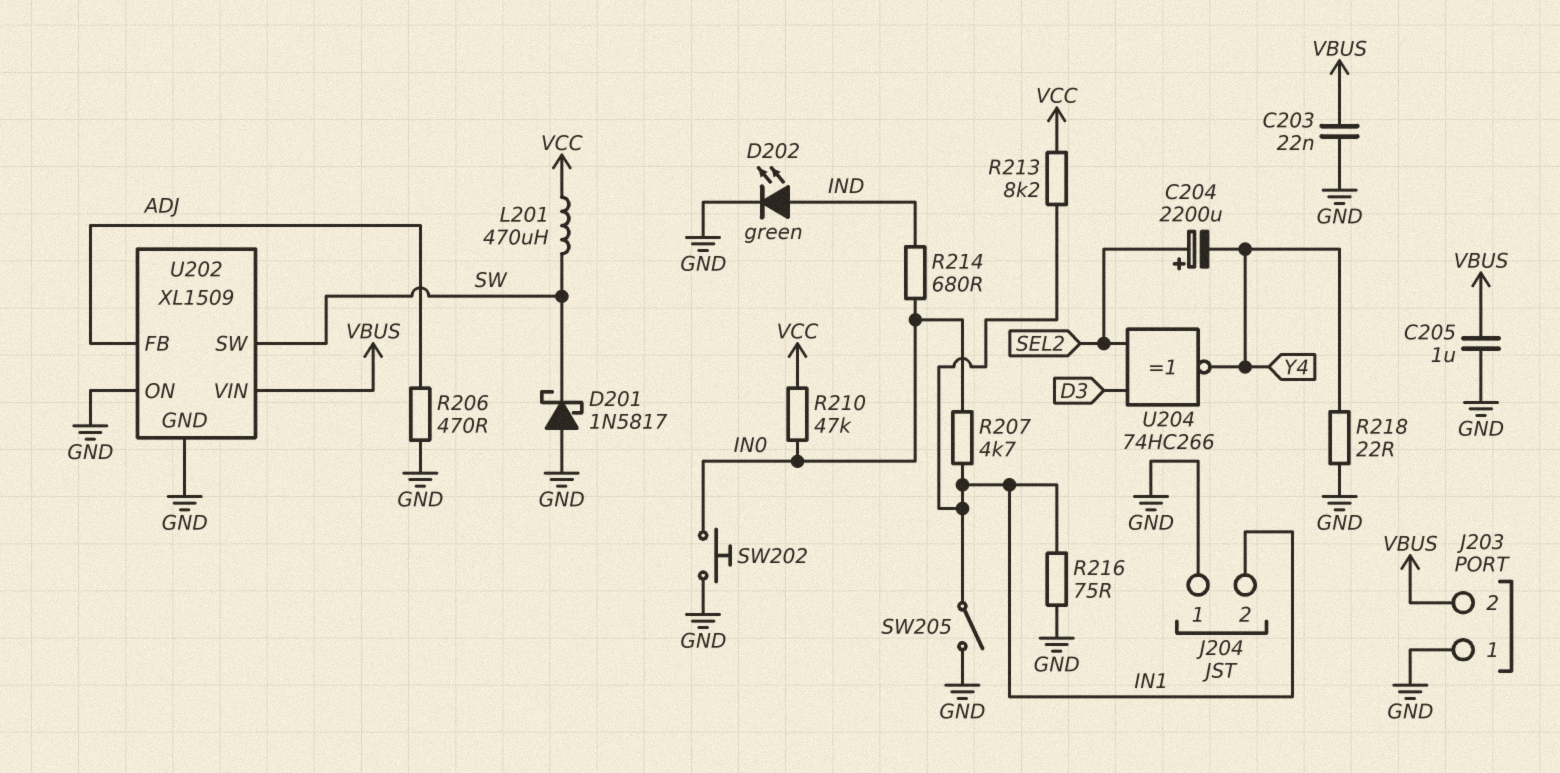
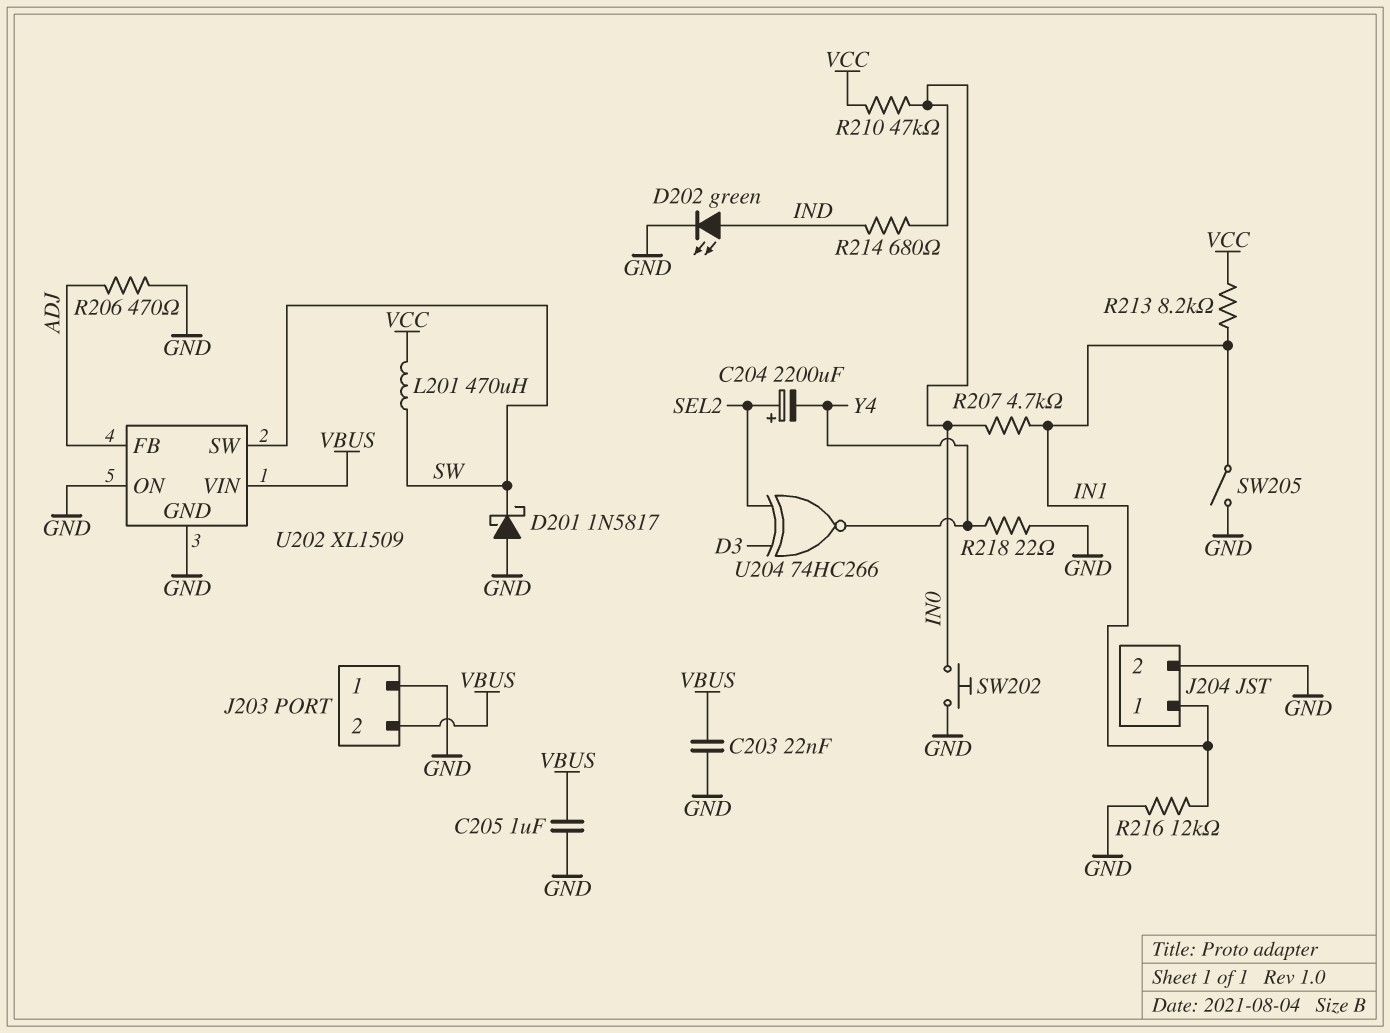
J204 pin 1: GND -> IN1
J204 pin 2: IN1 -> GND
R216: 75 (GND, IN1) -> 12k (GND, IN1)

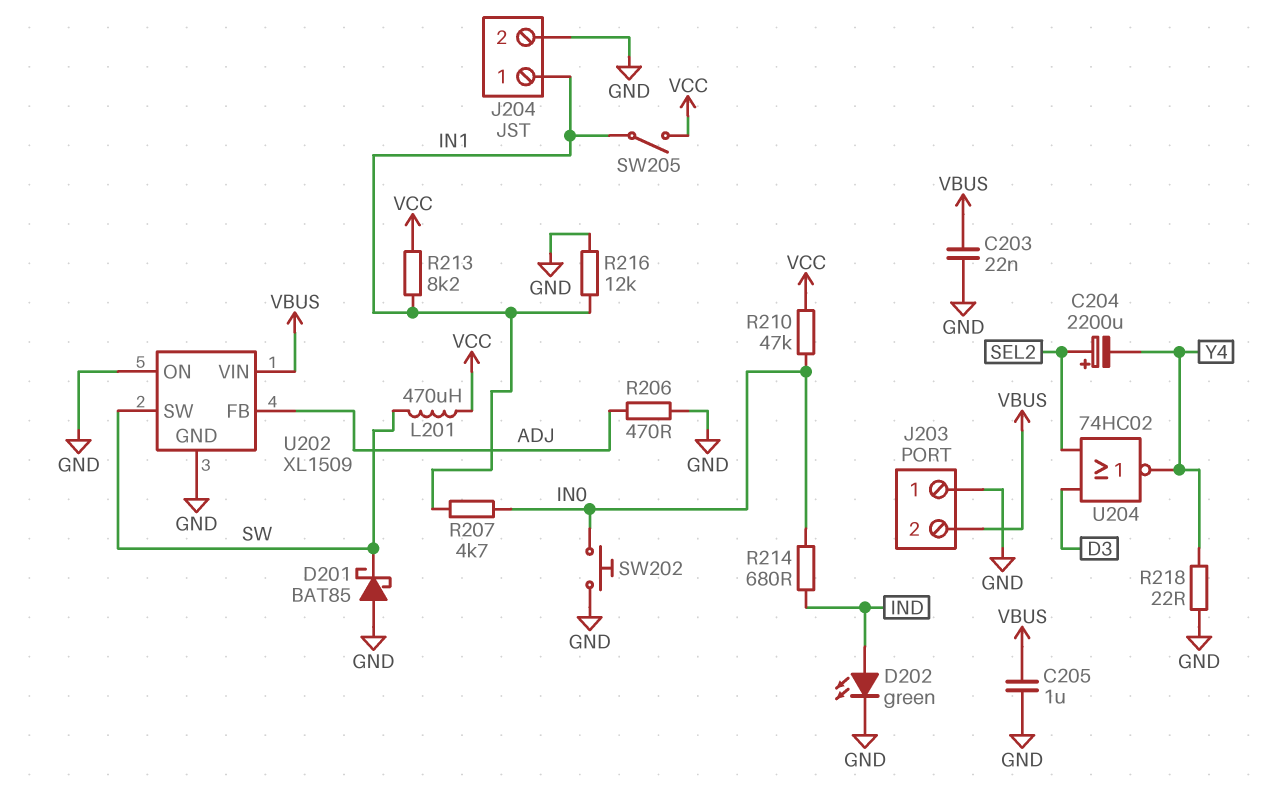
D201: schottky 1N5817 (A GND, K SW) -> schottky BAT85 (A GND, K SW)
SW205: switch (GND, IN1) -> switch (IN1, VCC)
U204: XNOR 74HC266 (in D3, in SEL2, out Y4) -> NOR 74HC02 (in D3, in SEL2, out Y4)

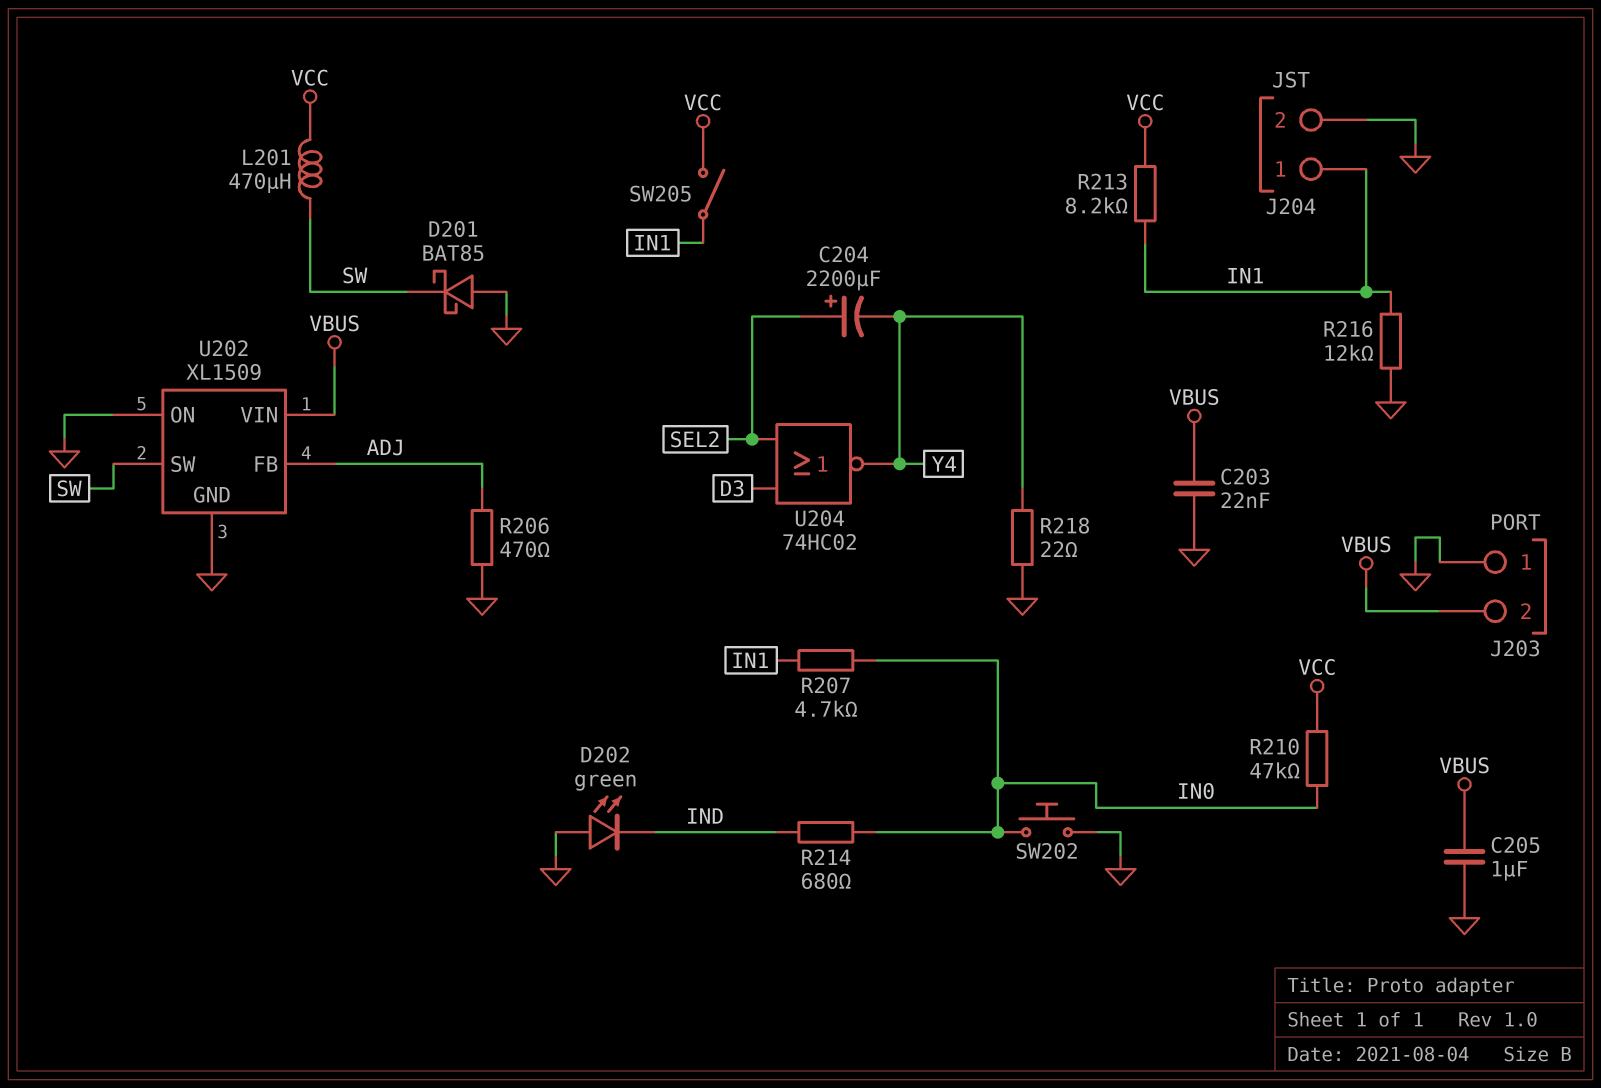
D202: LED green (A IND, K GND) -> LED green (A GND, K IND)

